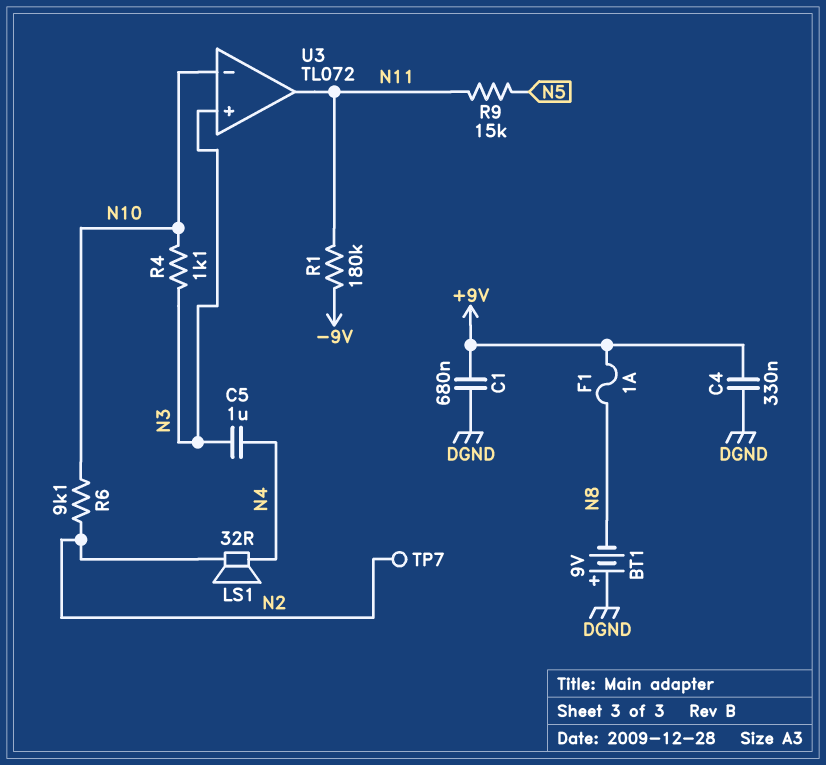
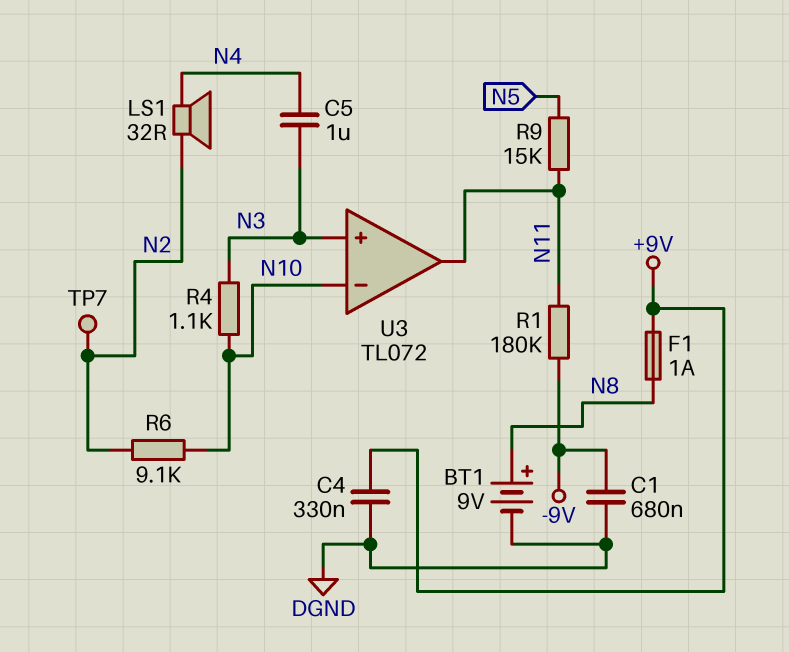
BT1: 9V (plus DGND, minus N8) -> 9V (plus N8, minus DGND)
C1: 680nF (+9V, DGND) -> 680nF (-9V, DGND)

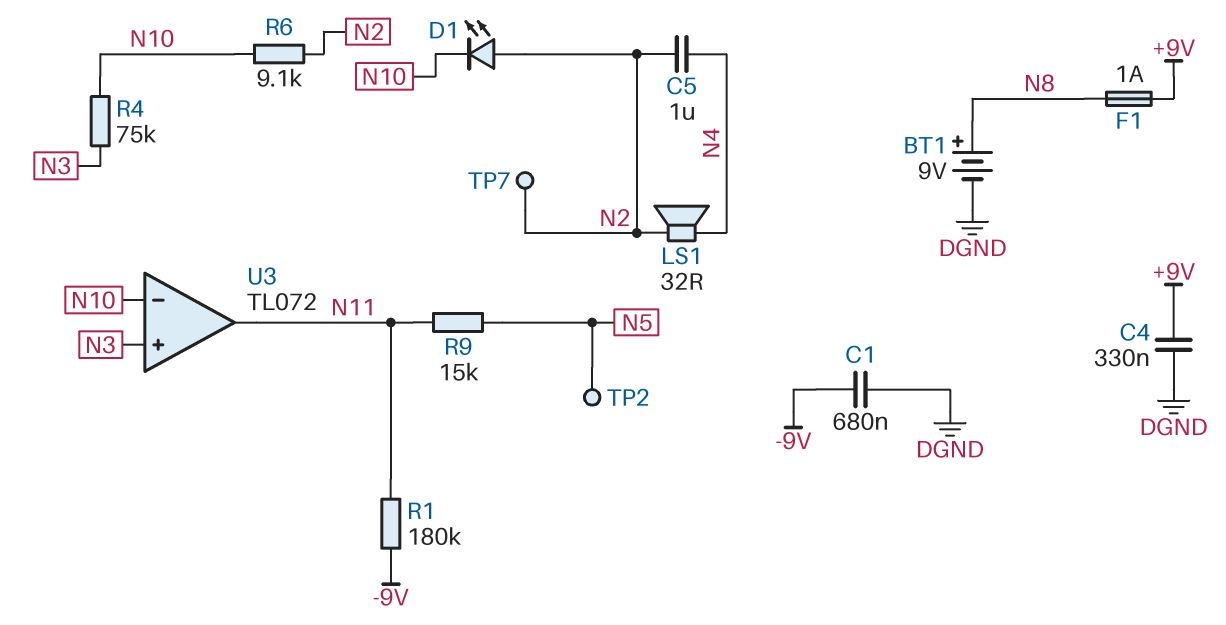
C5: 1uF (N3, N4) -> 1uF (N2, N4)
D1: none -> LED (A N2, K N10)
R4: 1.1k (N3, N10) -> 75k (N3, N10)
TP2: none -> test point (N5)

